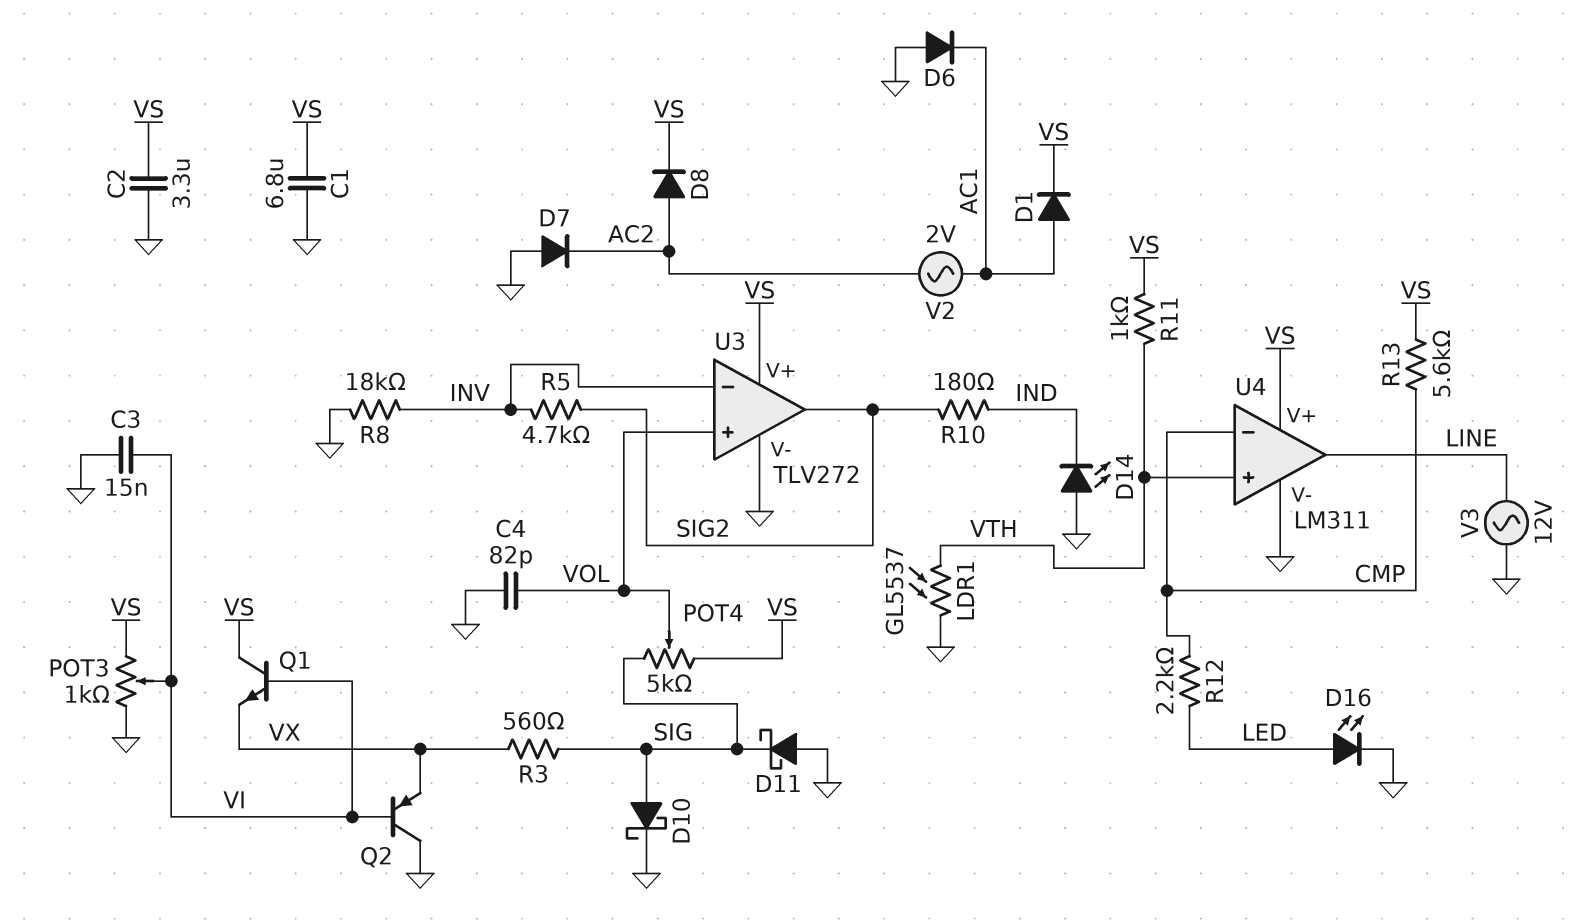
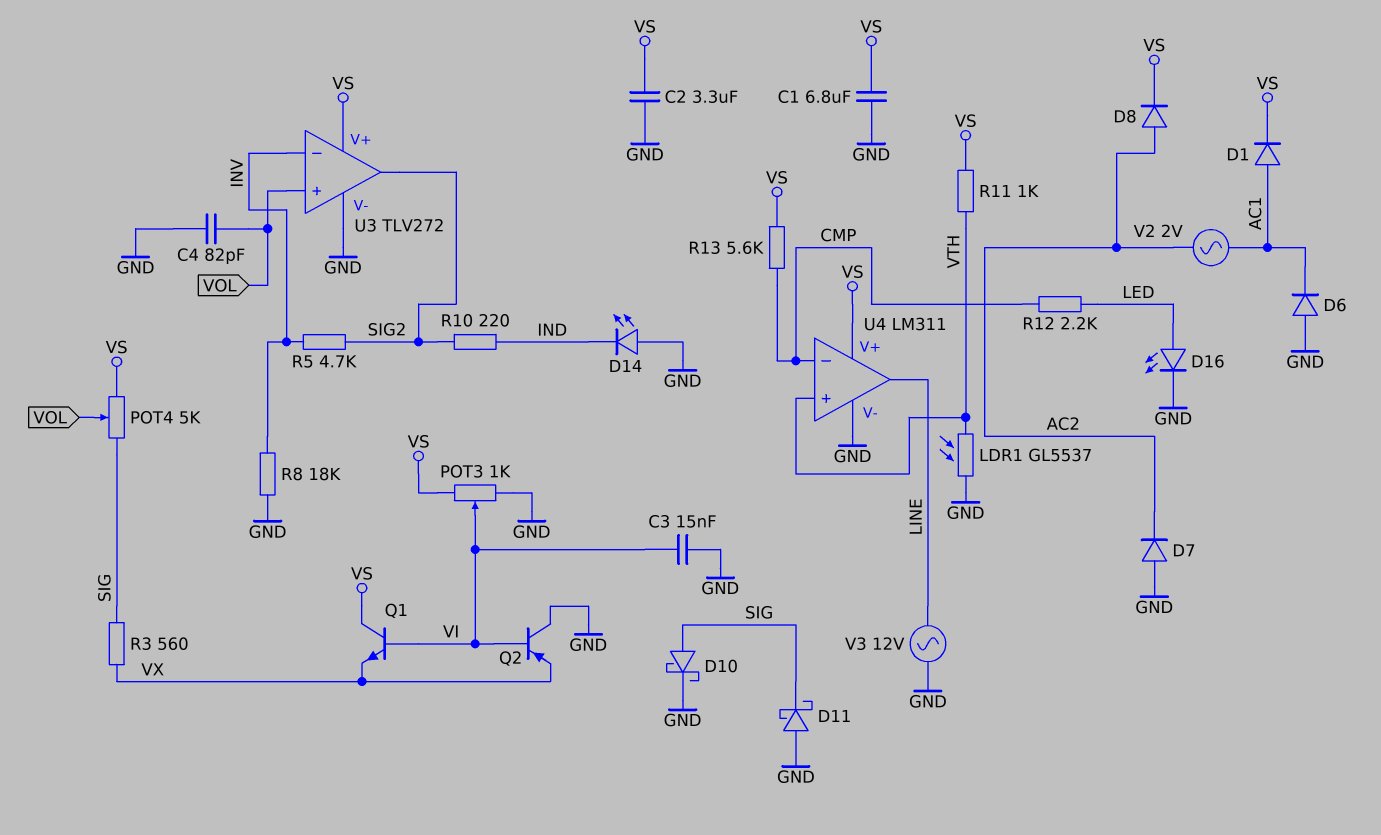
R10: 180 (IND, SIG2) -> 220 (IND, SIG2)

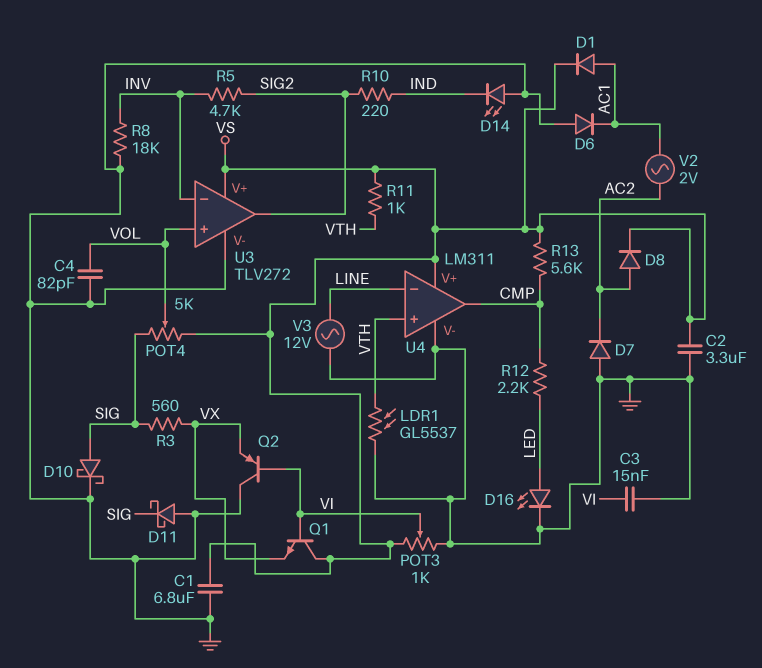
U4 pin in-: CMP -> LINE
U4 pin out: LINE -> CMP

